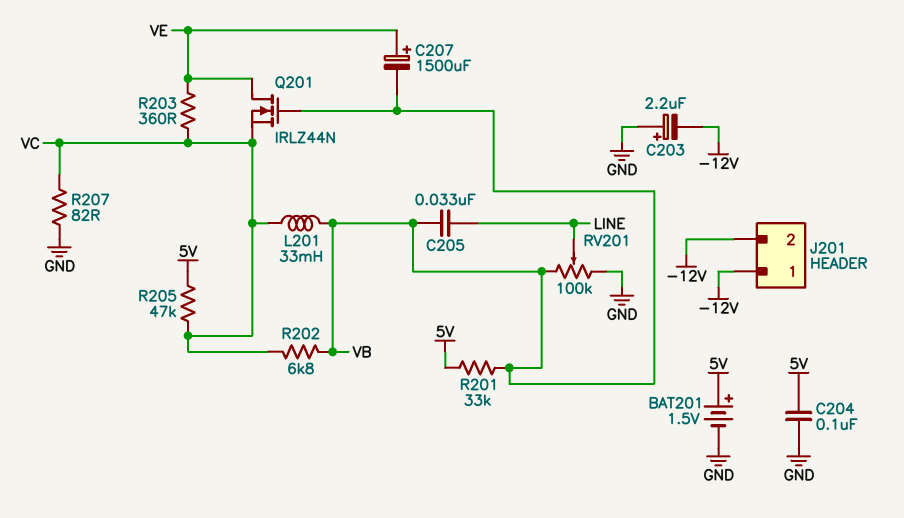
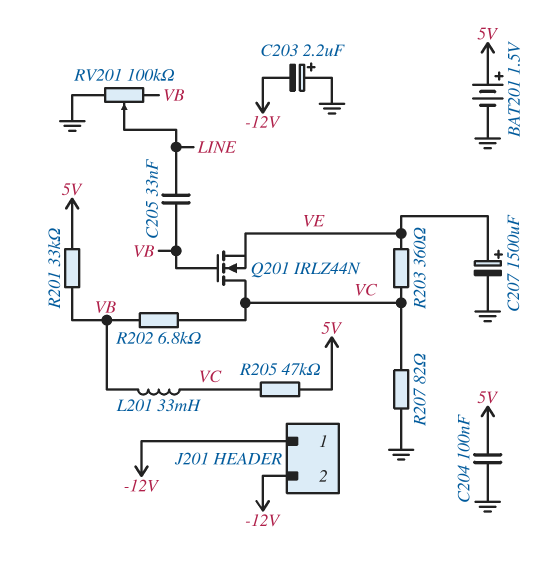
C207: 1500uF (plus VE, minus VB) -> 1500uF (plus VE, minus GND)
Q201: NMOS IRLZ44N (G VB, D VE, S VC) -> NMOS IRLZ44N (G VB, D VC, S VE)

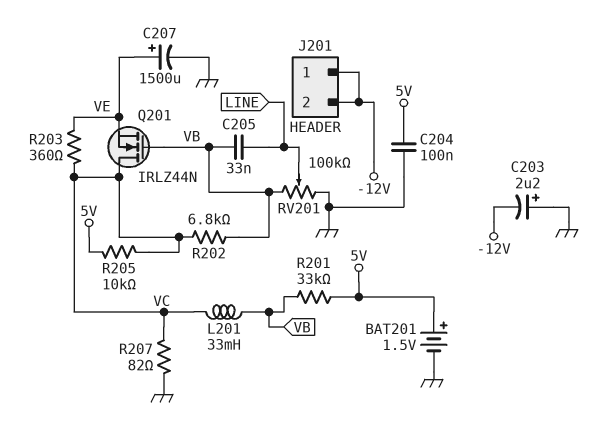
R205: 47k (5V, VC) -> 10k (5V, VC)

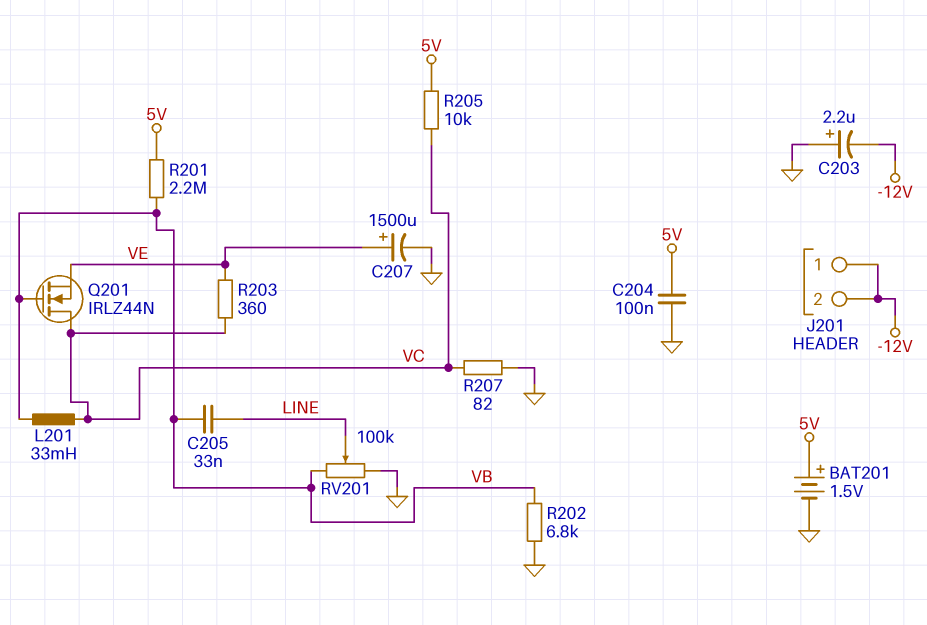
R201: 33k (5V, VB) -> 2.2M (5V, VB)
R202: 6.8k (VB, VC) -> 6.8k (GND, VB)

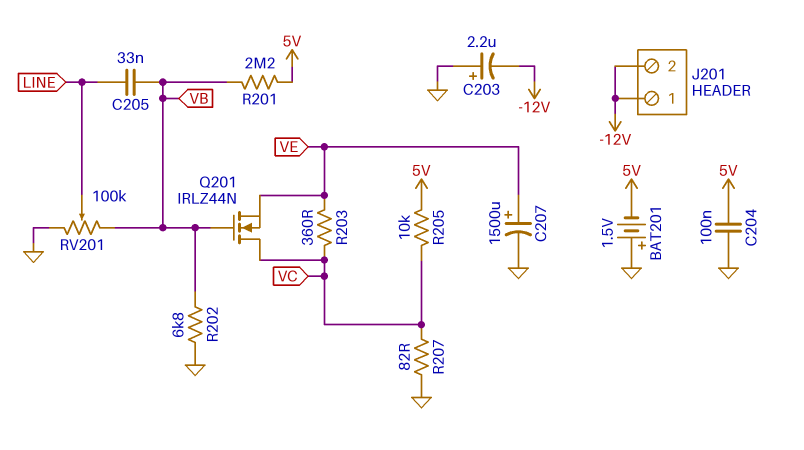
BAT201: 1.5V (plus 5V, minus GND) -> 1.5V (plus GND, minus 5V)
L201: 33mH (VB, VC) -> none

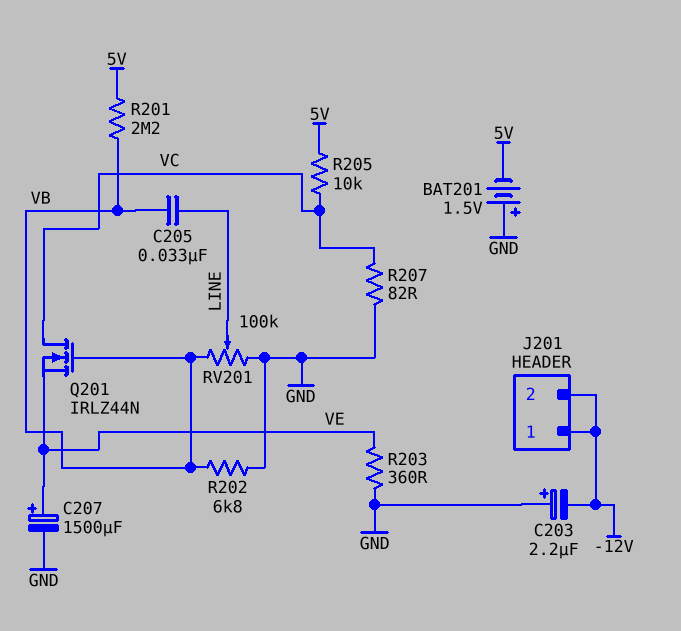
C204: 100nF (5V, GND) -> none
R203: 360 (VC, VE) -> 360 (GND, VE)

